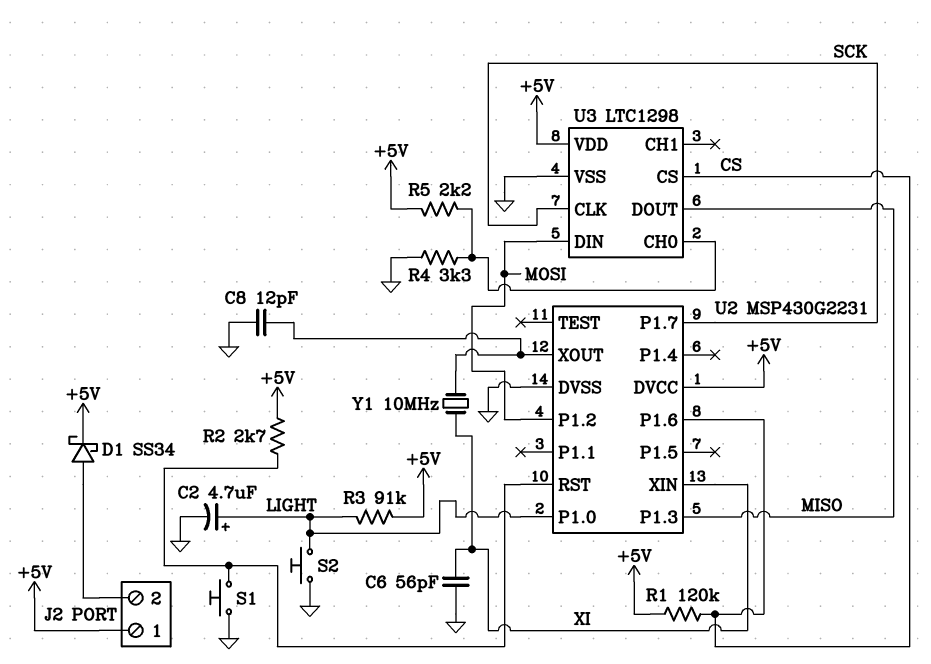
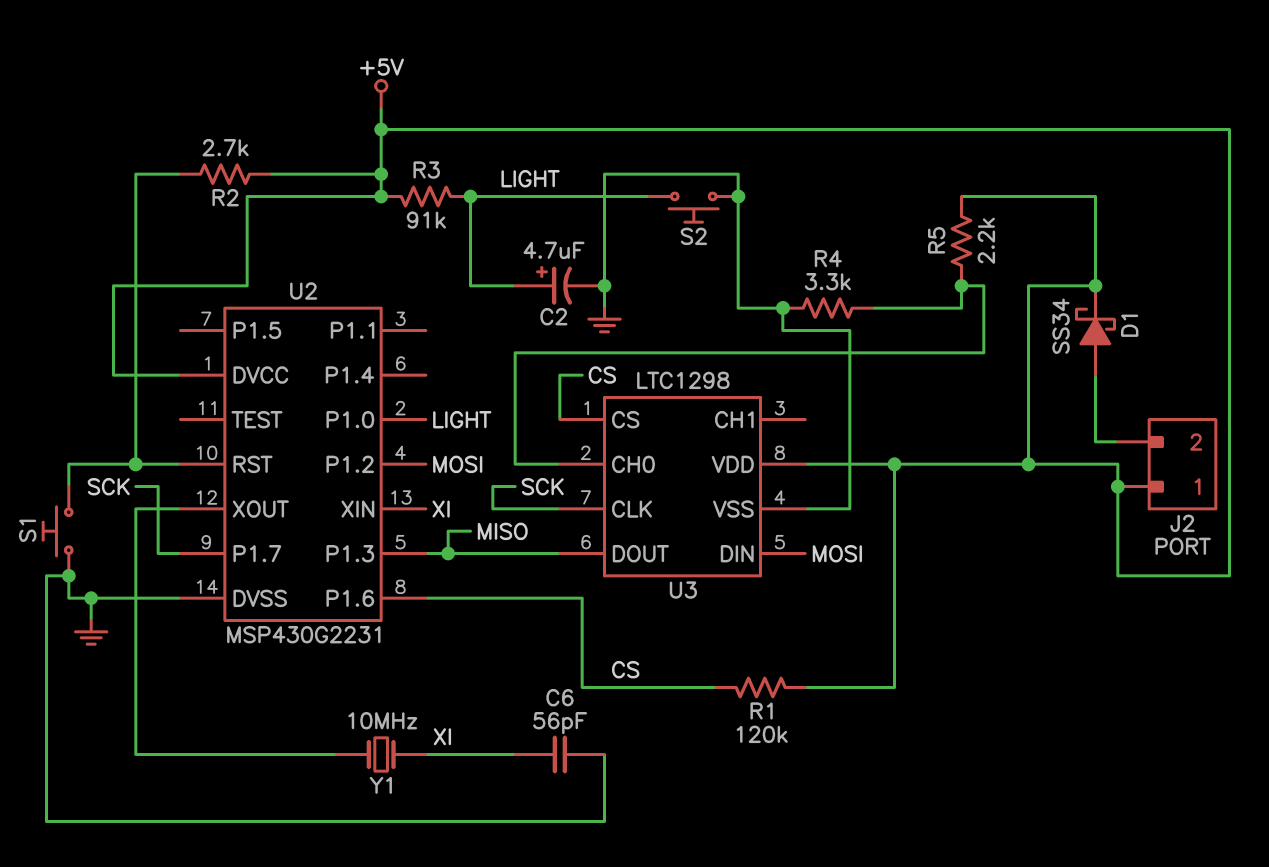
C8: 12pF (GND, U2/XOUT) -> none

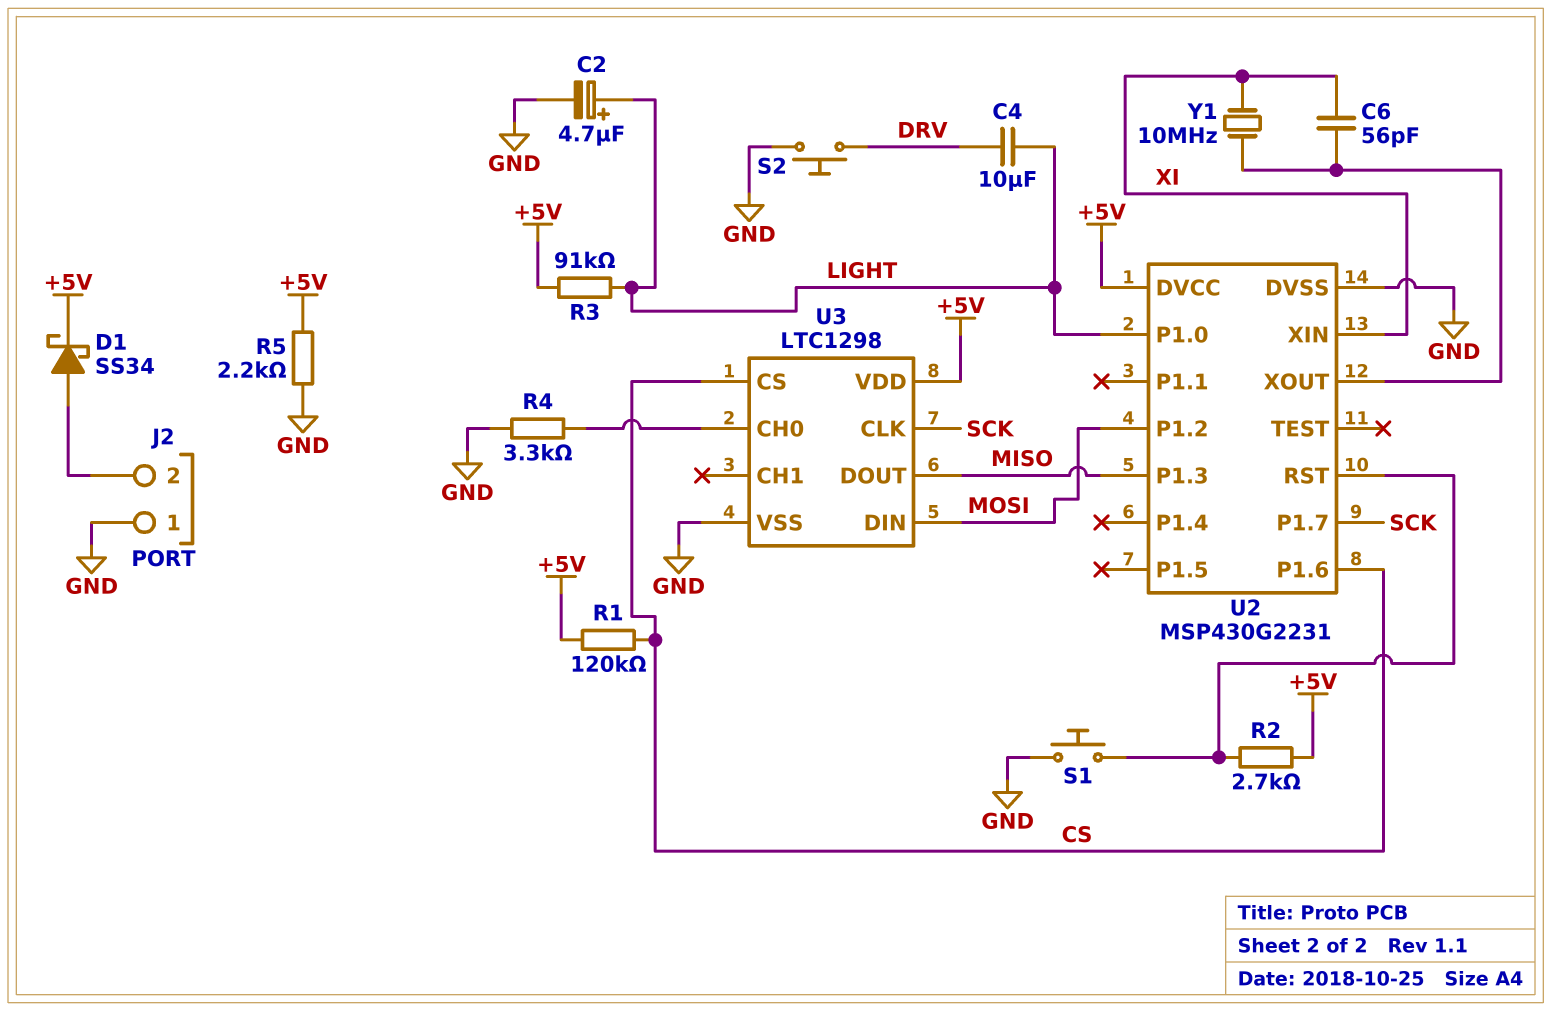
C4: none -> 10uF (DRV, LIGHT)
C6: 56pF (GND, XI) -> 56pF (U2/XOUT, XI)
J2 pin 1: +5V -> GND
R5: 2.2k (+5V, U3/CH0) -> 2.2k (+5V, GND)
S2: button (GND, LIGHT) -> button (DRV, GND)

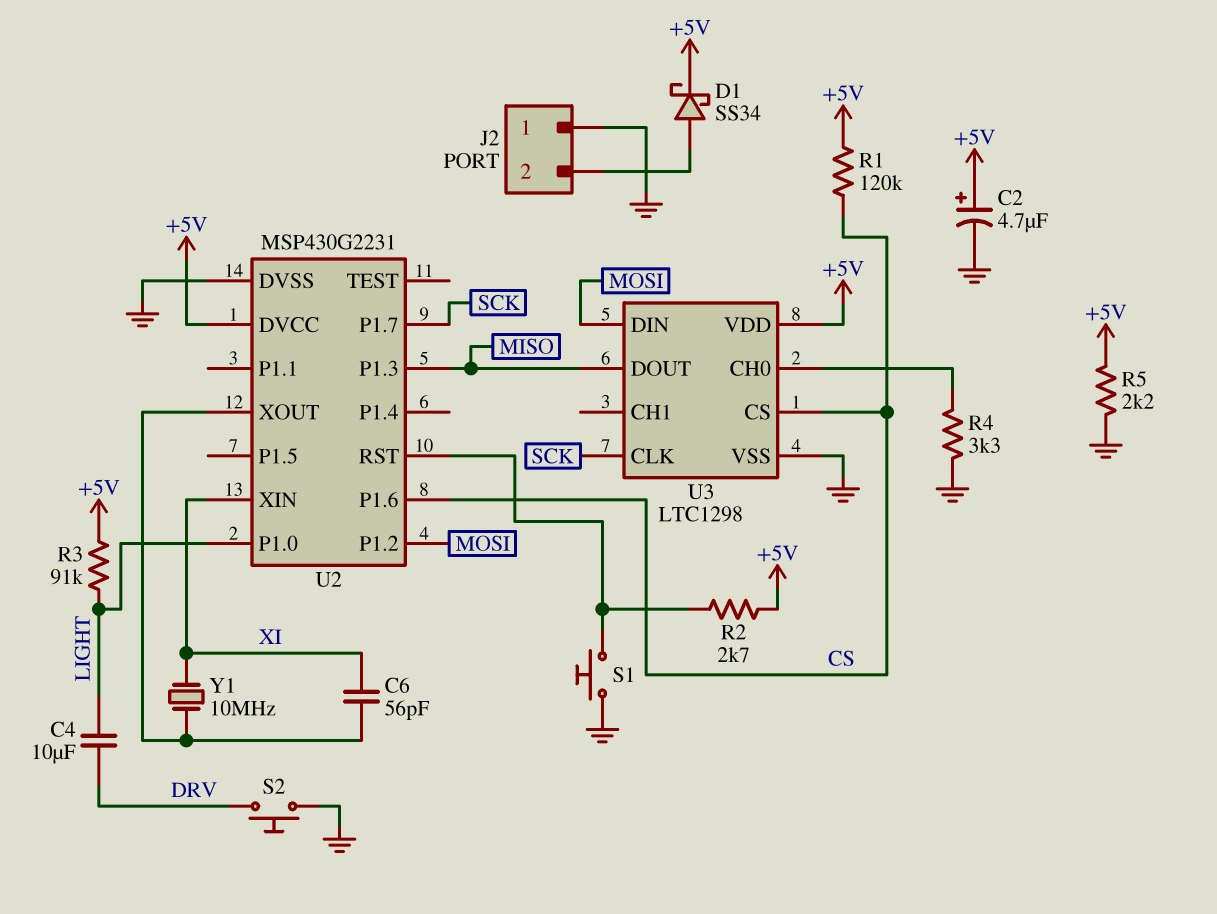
C2: 4.7uF (plus LIGHT, minus GND) -> 4.7uF (plus +5V, minus GND)

